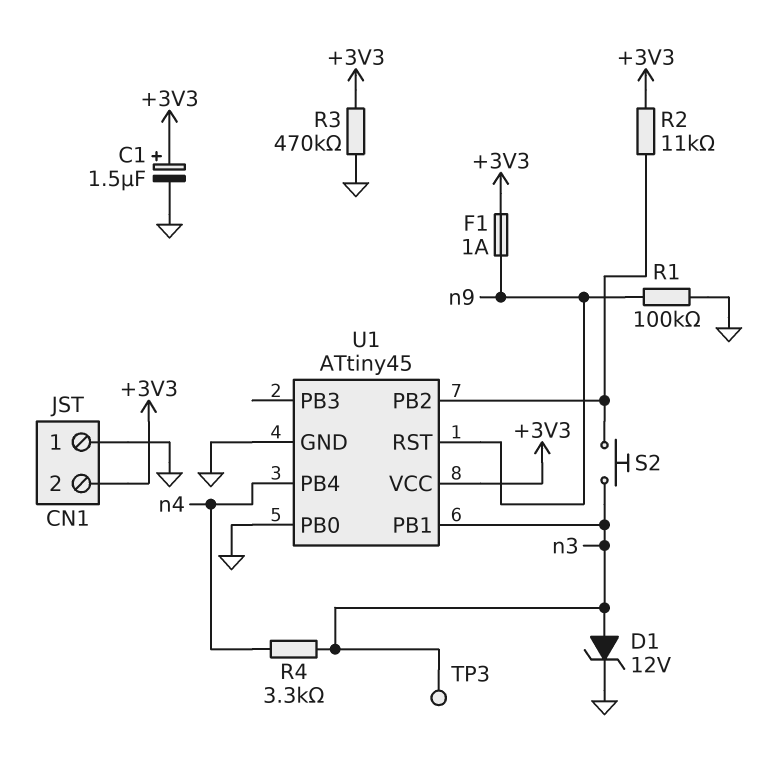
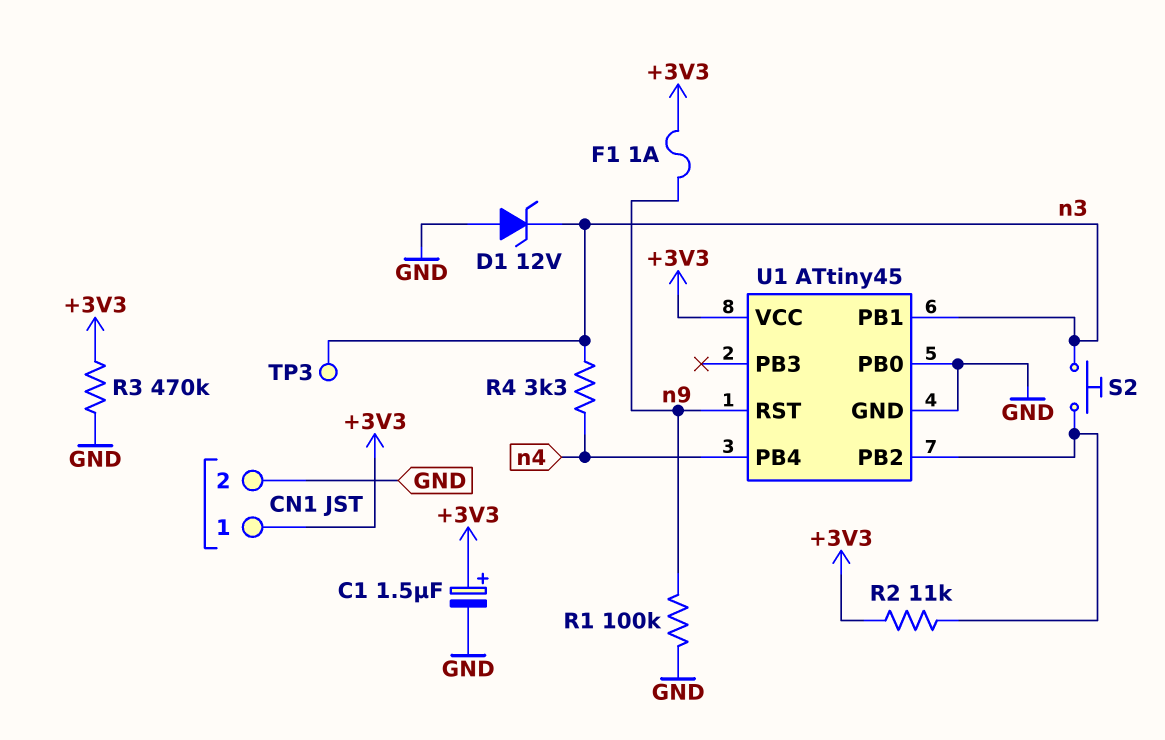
CN1 pin 1: GND -> +3V3
CN1 pin 2: +3V3 -> GND
D1: zener 12V (A n3, K GND) -> zener 12V (A GND, K n3)

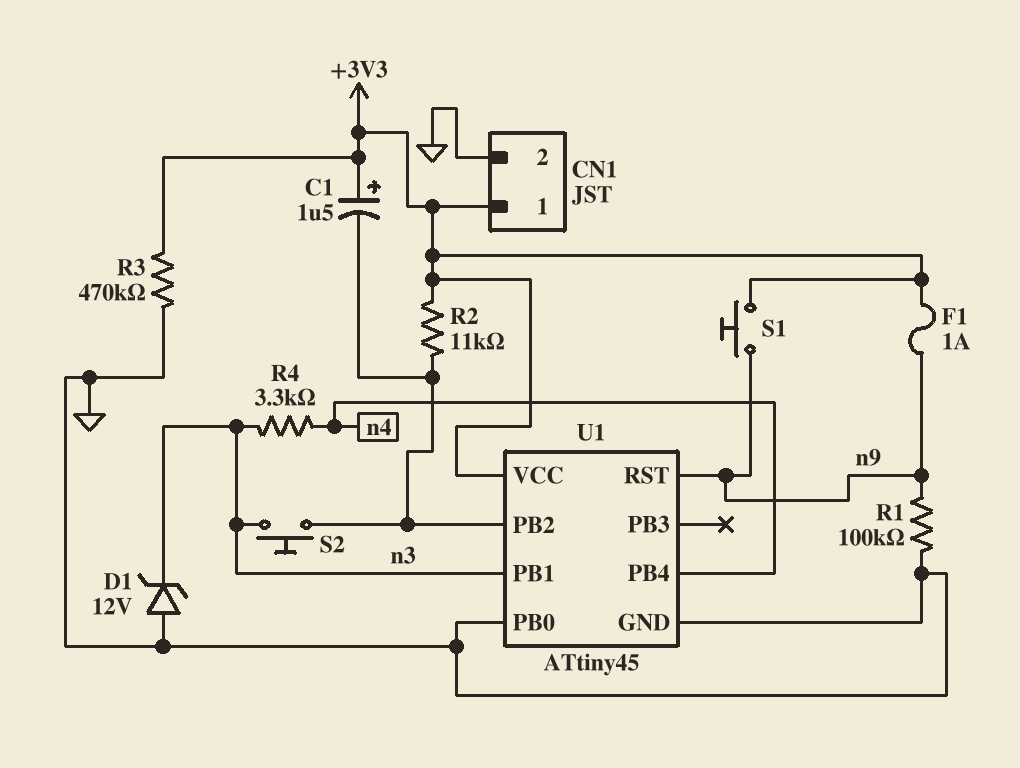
C1: 1.5uF (plus +3V3, minus GND) -> 1.5uF (plus +3V3, minus U1/PB2)
S1: none -> button (+3V3, n9)
TP3: test point (n3) -> none

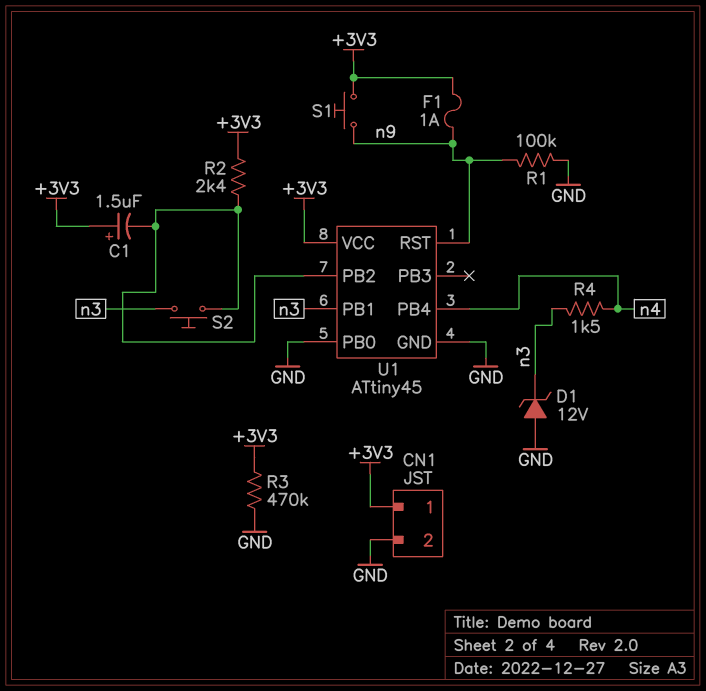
R2: 11k (+3V3, U1/PB2) -> 2.4k (+3V3, U1/PB2)
R4: 3.3k (n3, n4) -> 1.5k (n3, n4)

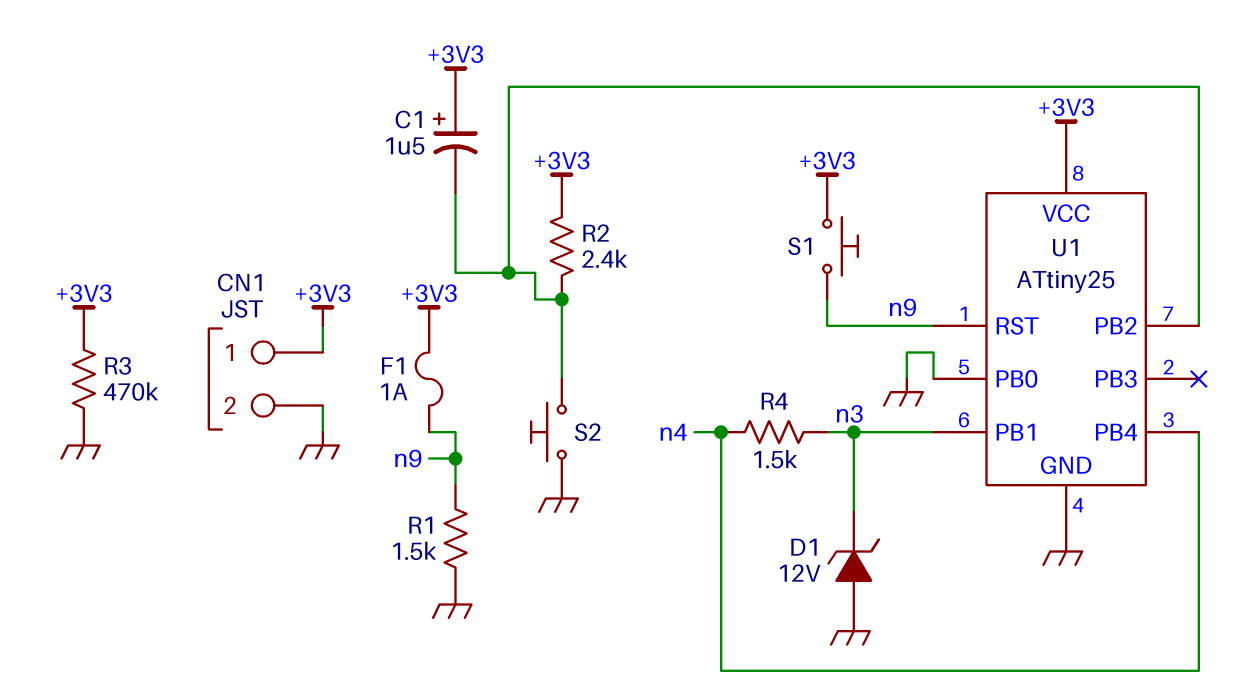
R1: 100k (GND, n9) -> 1.5k (GND, n9)
S2: button (U1/PB2, n3) -> button (GND, U1/PB2)
U1: ATtiny45 -> ATtiny25

